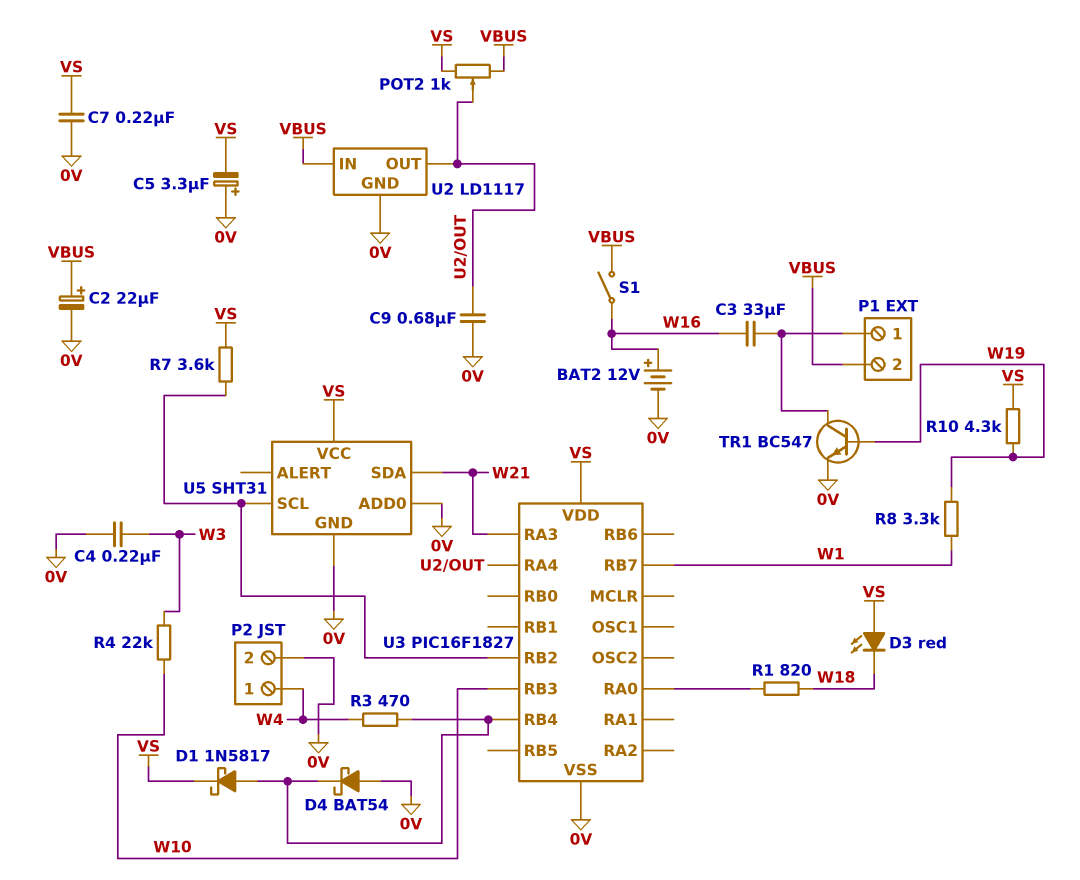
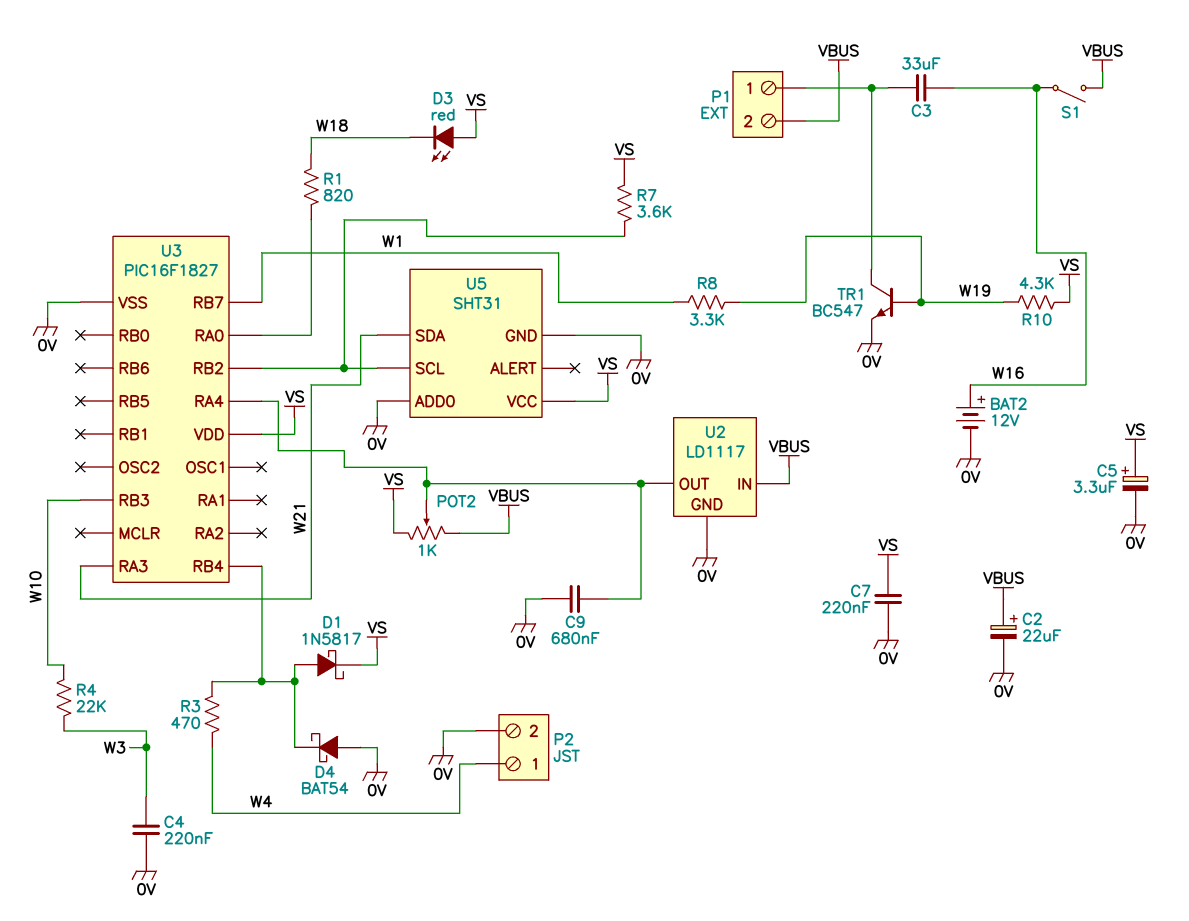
C5: 3.3uF (plus 0V, minus VS) -> 3.3uF (plus VS, minus 0V)

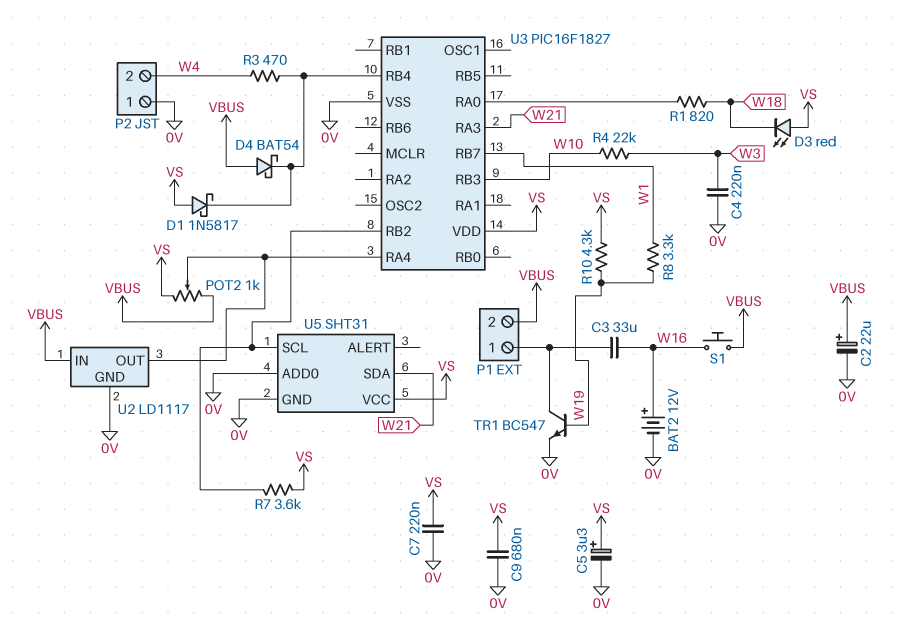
C9: 680nF (0V, U2/OUT) -> 680nF (0V, VS)
D1: schottky 1N5817 (A U3/RB4, K VS) -> schottky 1N5817 (A VS, K U3/RB4)
D4: schottky BAT54 (A 0V, K U3/RB4) -> schottky BAT54 (A VBUS, K U3/RB4)
P2 pin 1: W4 -> 0V
P2 pin 2: 0V -> W4
S1: switch (VBUS, W16) -> button (VBUS, W16)

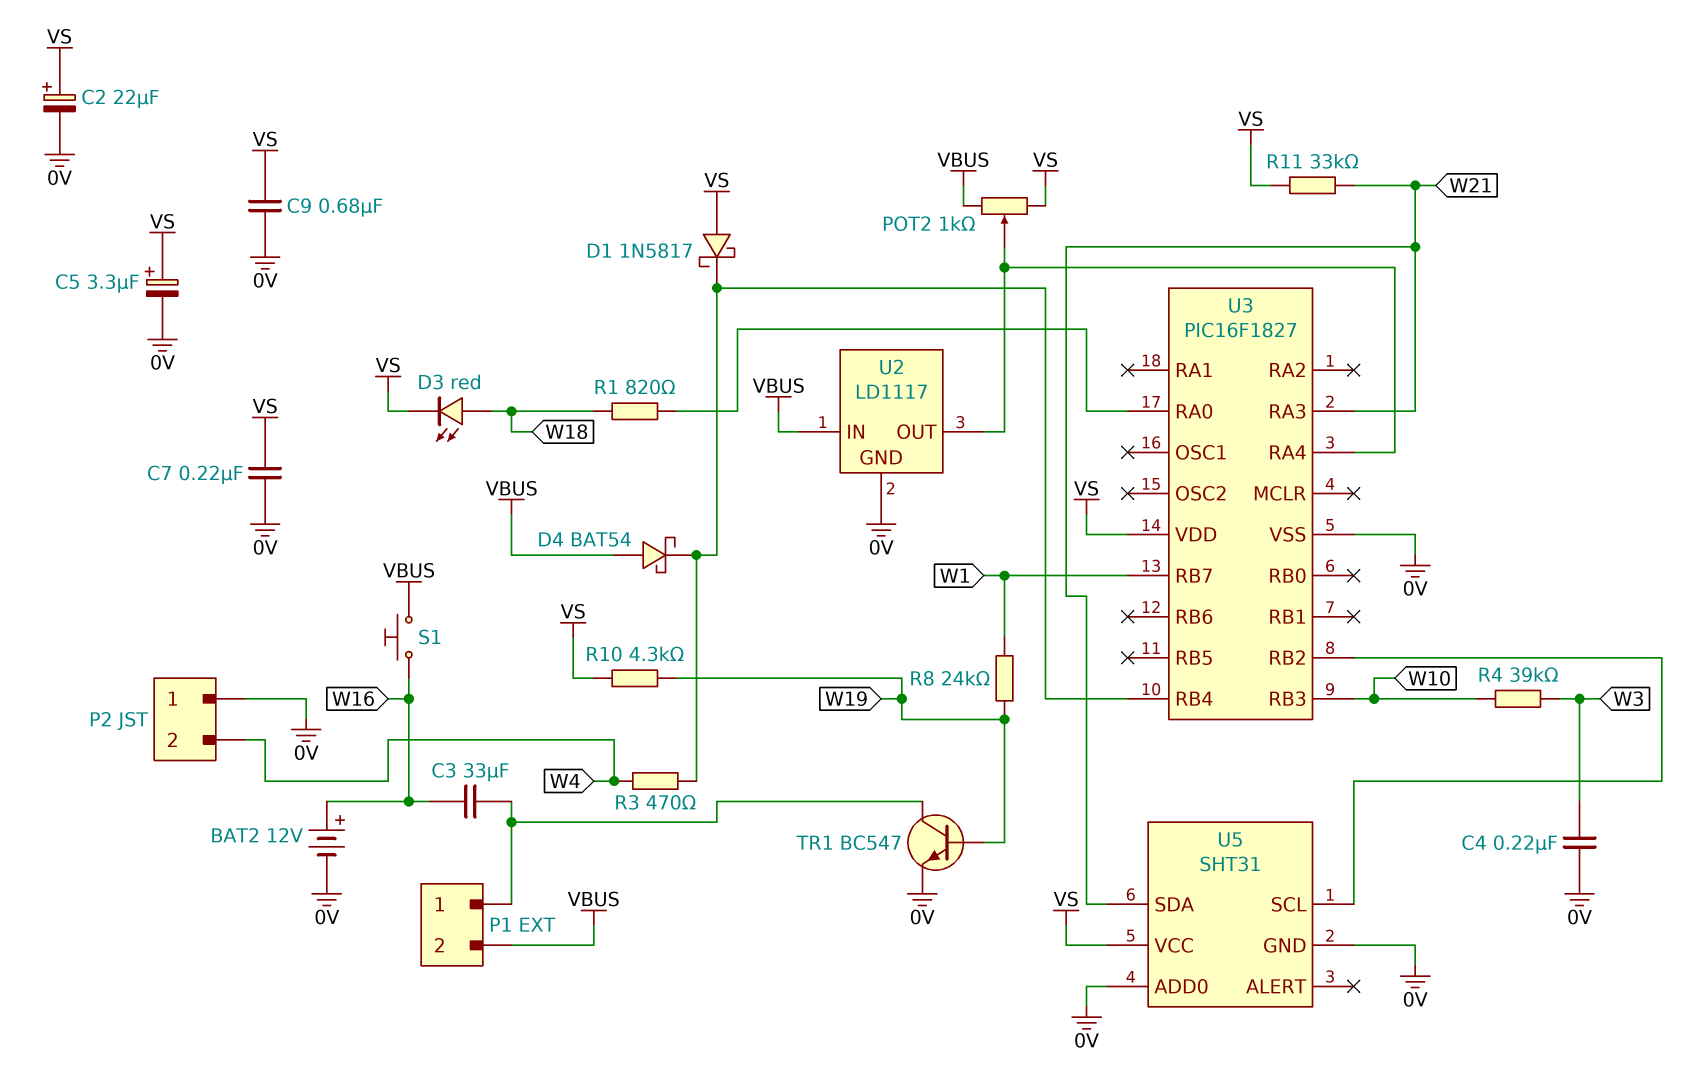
C2: 22uF (plus VBUS, minus 0V) -> 22uF (plus VS, minus 0V)
D3: LED red (A VS, K W18) -> LED red (A W18, K VS)
R4: 22k (W3, W10) -> 39k (W3, W10)
R7: 3.6k (U3/RB2, VS) -> none
R8: 3.3k (W1, W19) -> 24k (W1, W19)
R11: none -> 33k (VS, W21)

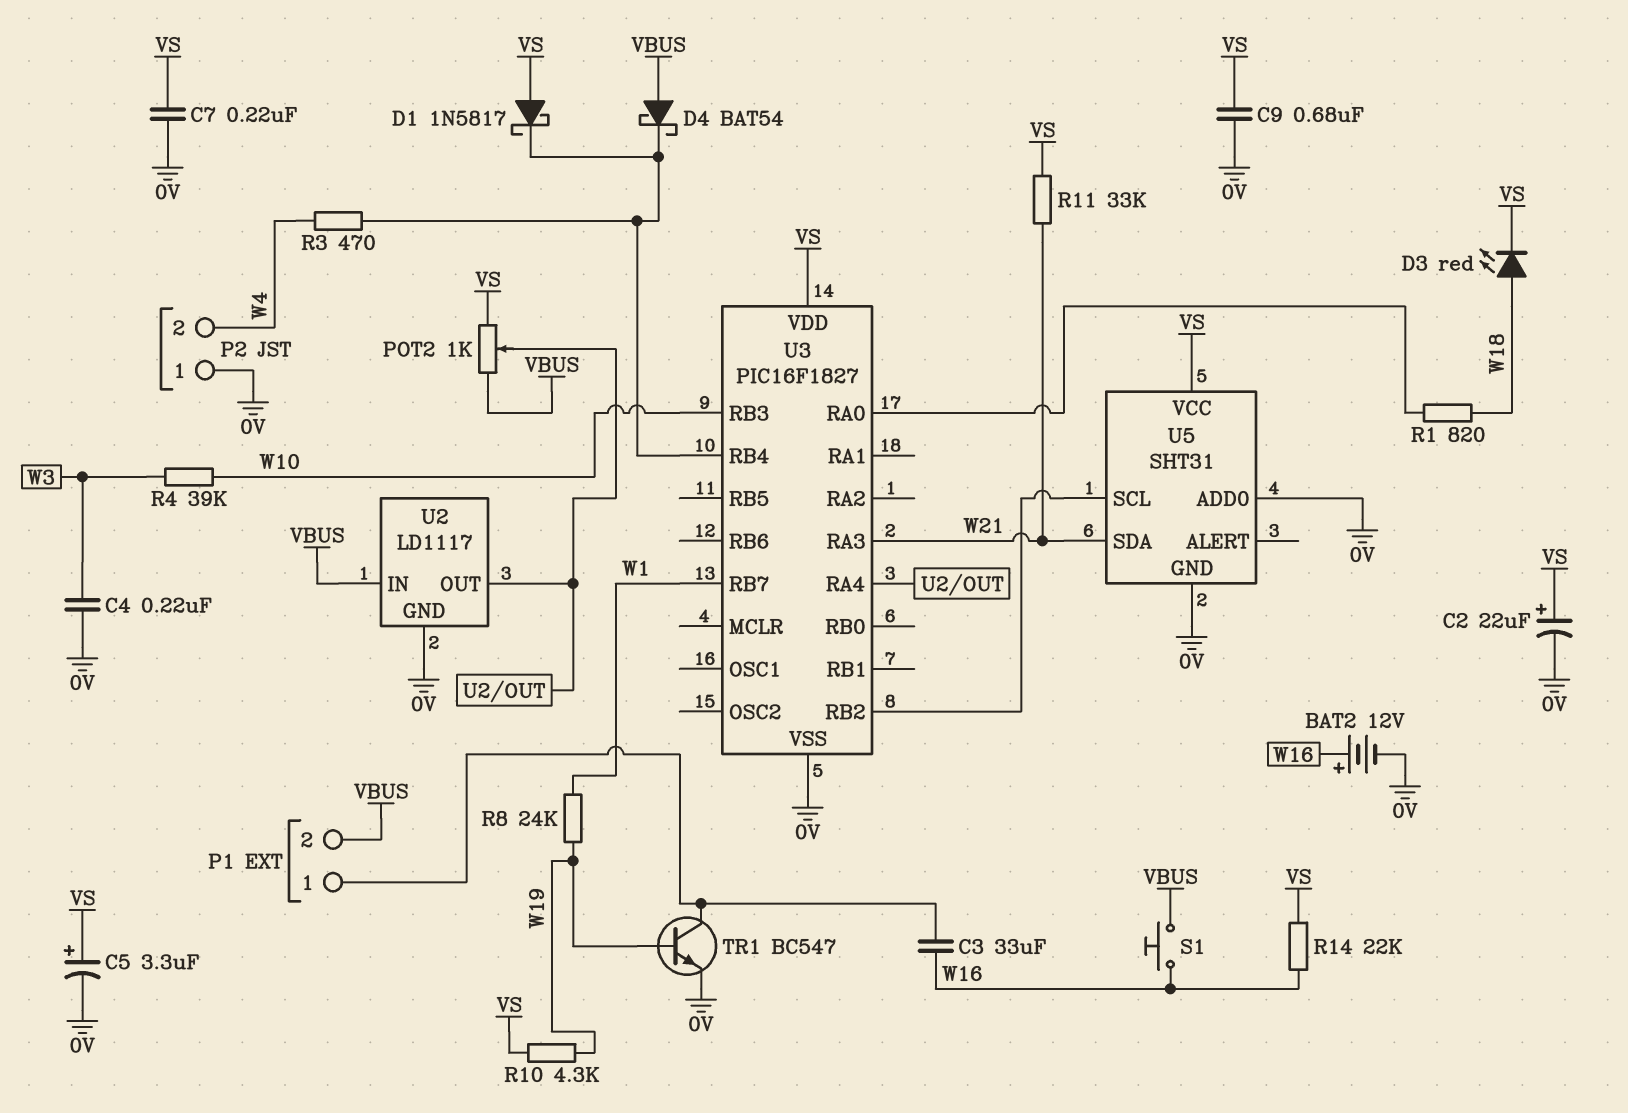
R14: none -> 22k (VS, W16)

